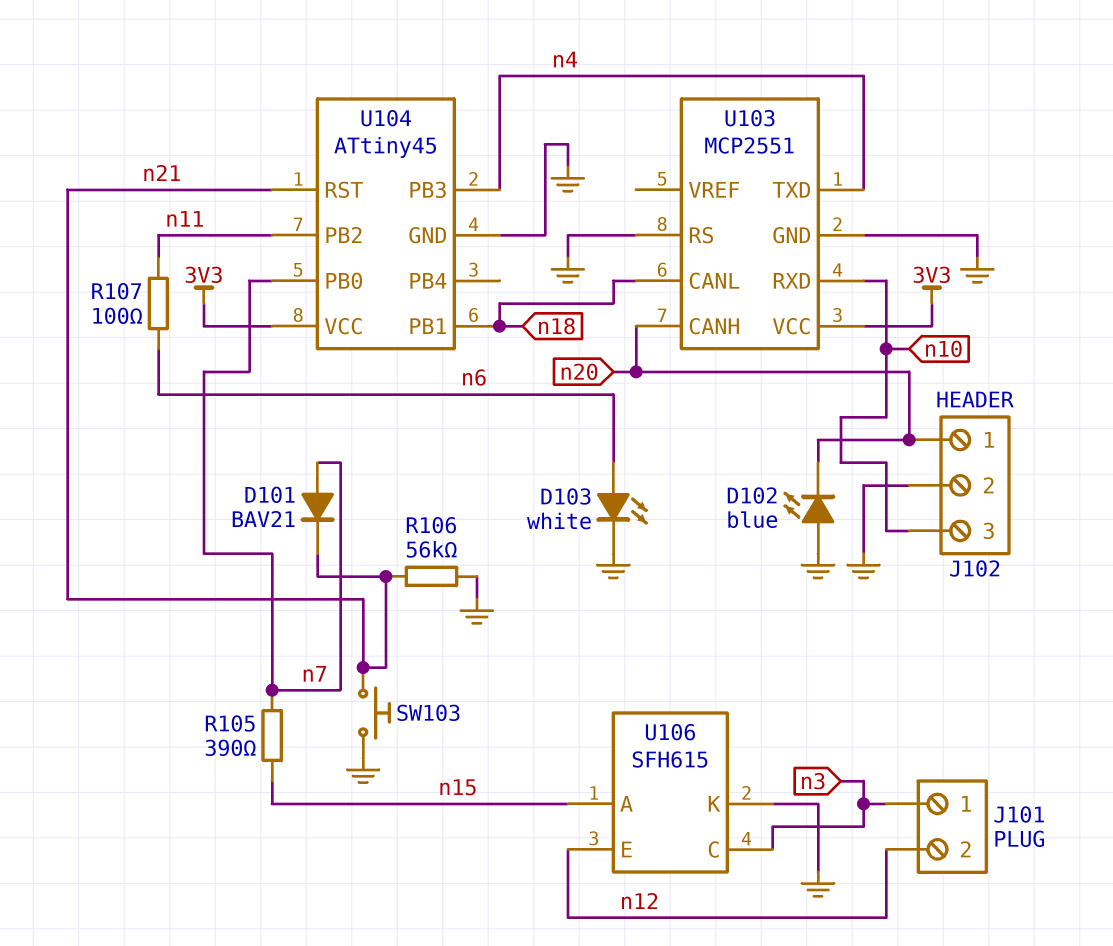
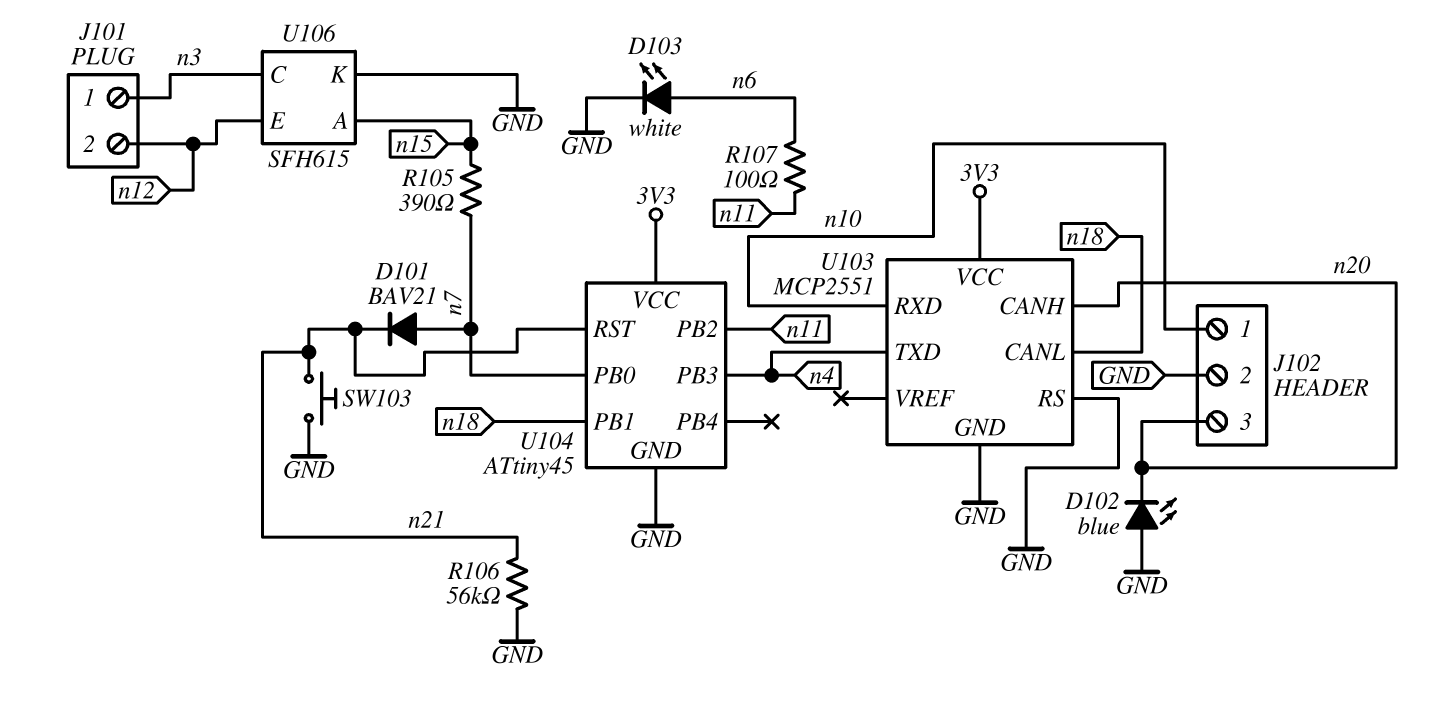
J102 pin 1: n20 -> n10
J102 pin 3: n10 -> n20

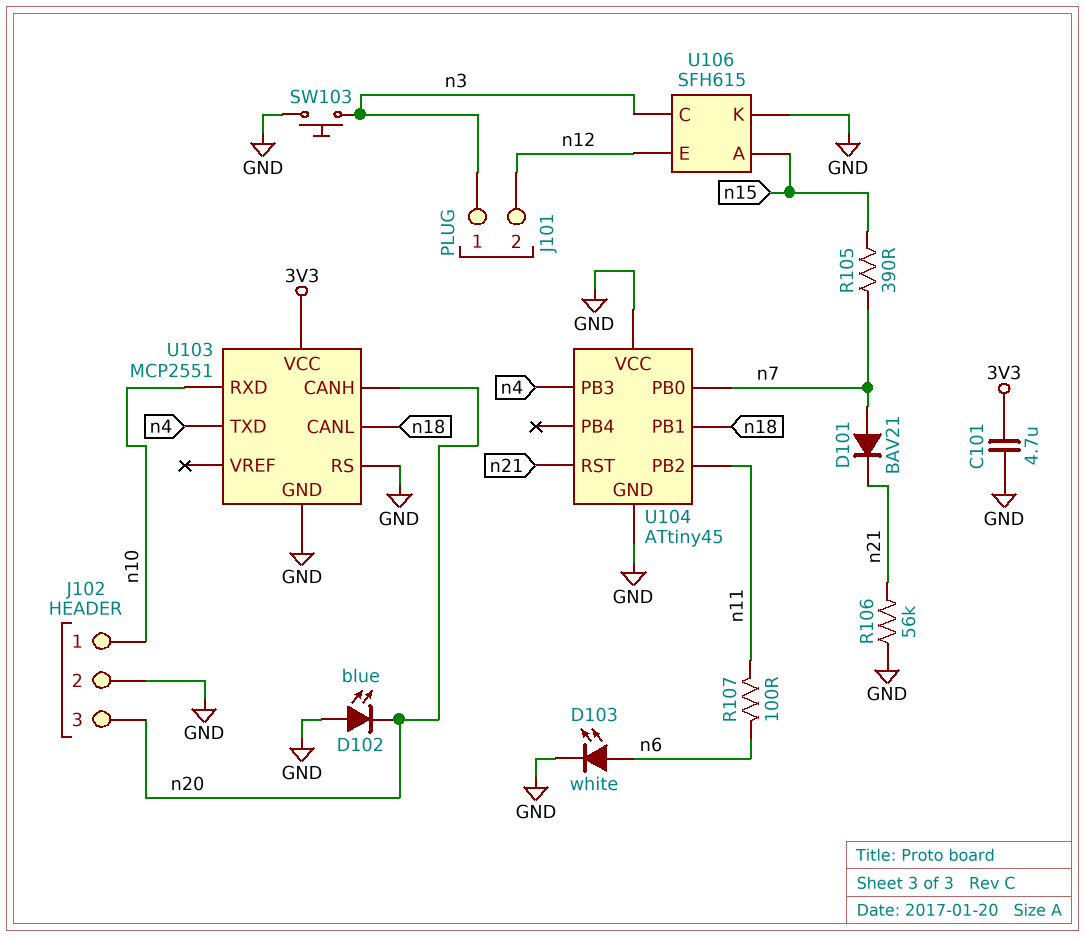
C101: none -> 4.7uF (3V3, GND)
SW103: button (GND, n21) -> button (GND, n3)
U104 pin VCC: 3V3 -> GND

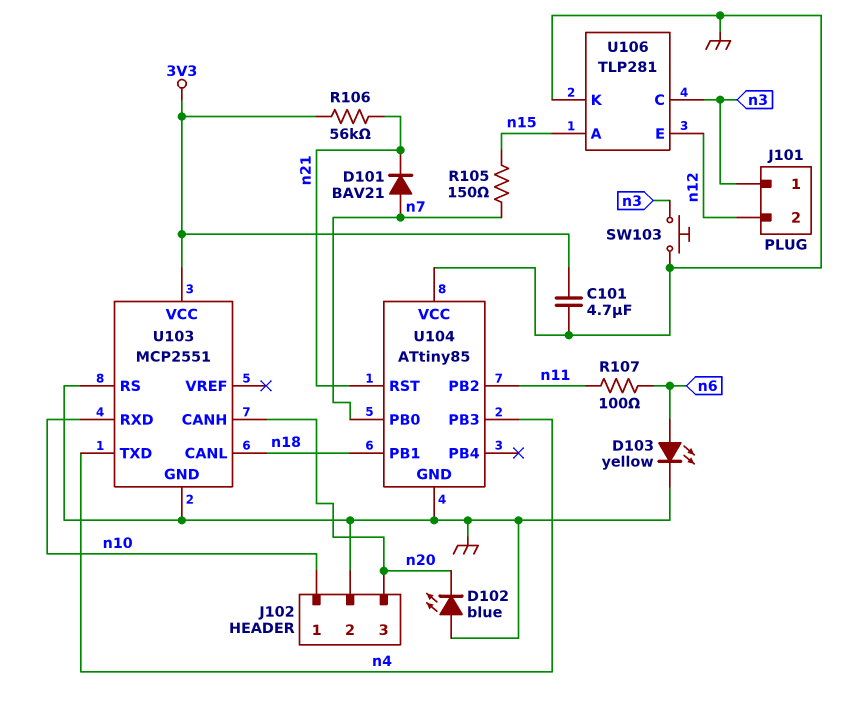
D103: LED white (A n6, K GND) -> LED yellow (A n6, K GND)
R105: 390 (n7, n15) -> 150 (n7, n15)
R106: 56k (GND, n21) -> 56k (3V3, n21)
U104: ATtiny45 -> ATtiny85
U106: SFH615 -> TLP281

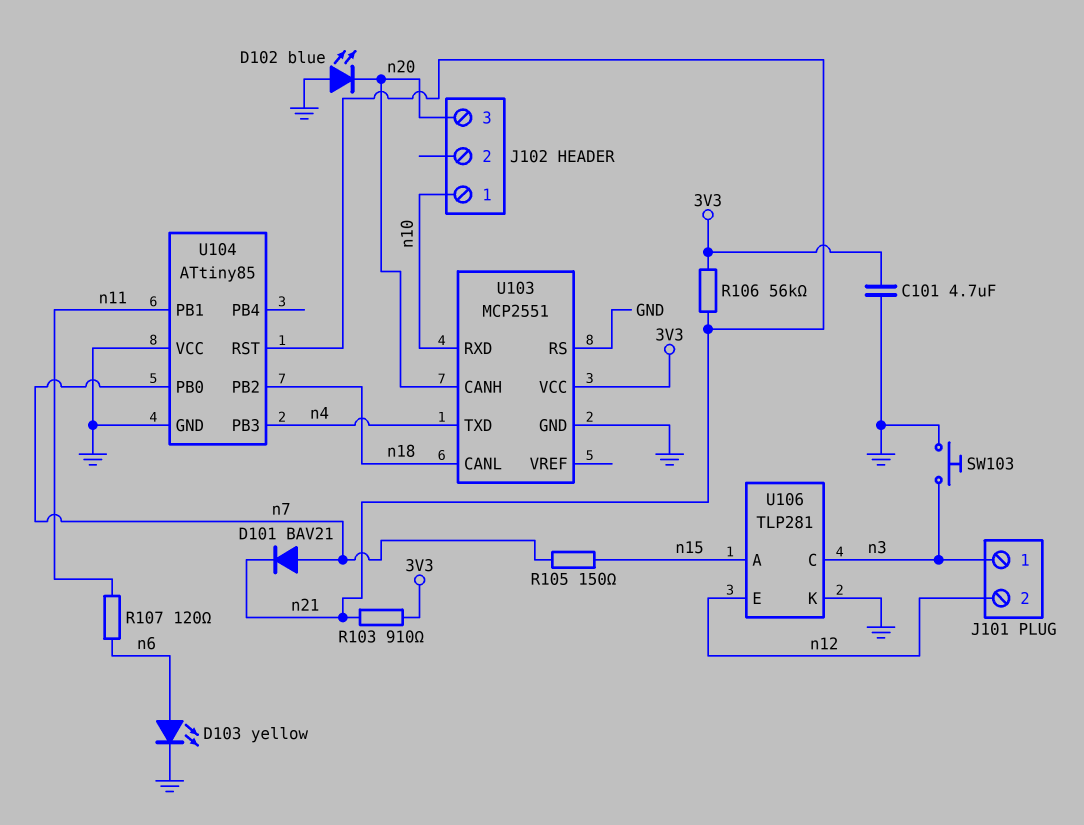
J102 pin 2: GND -> none
R103: none -> 910 (3V3, n21)
R107: 100 (n6, n11) -> 120 (n6, n11)
U104 pin PB1: n18 -> n11
U104 pin PB2: n11 -> n18

